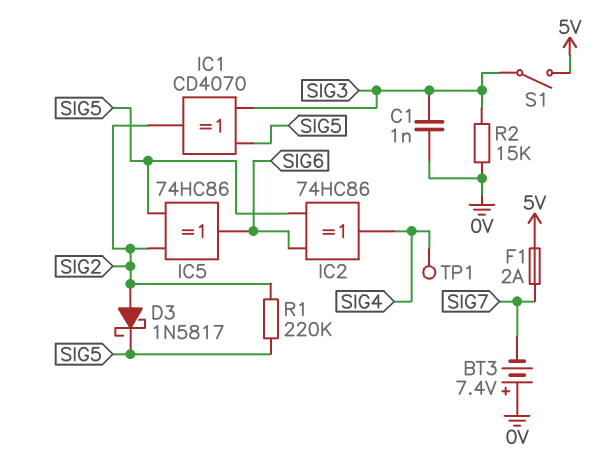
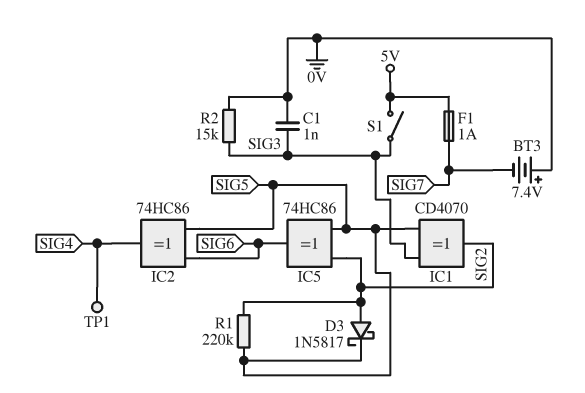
F1: 2A (5V, SIG7) -> 1A (5V, SIG7)

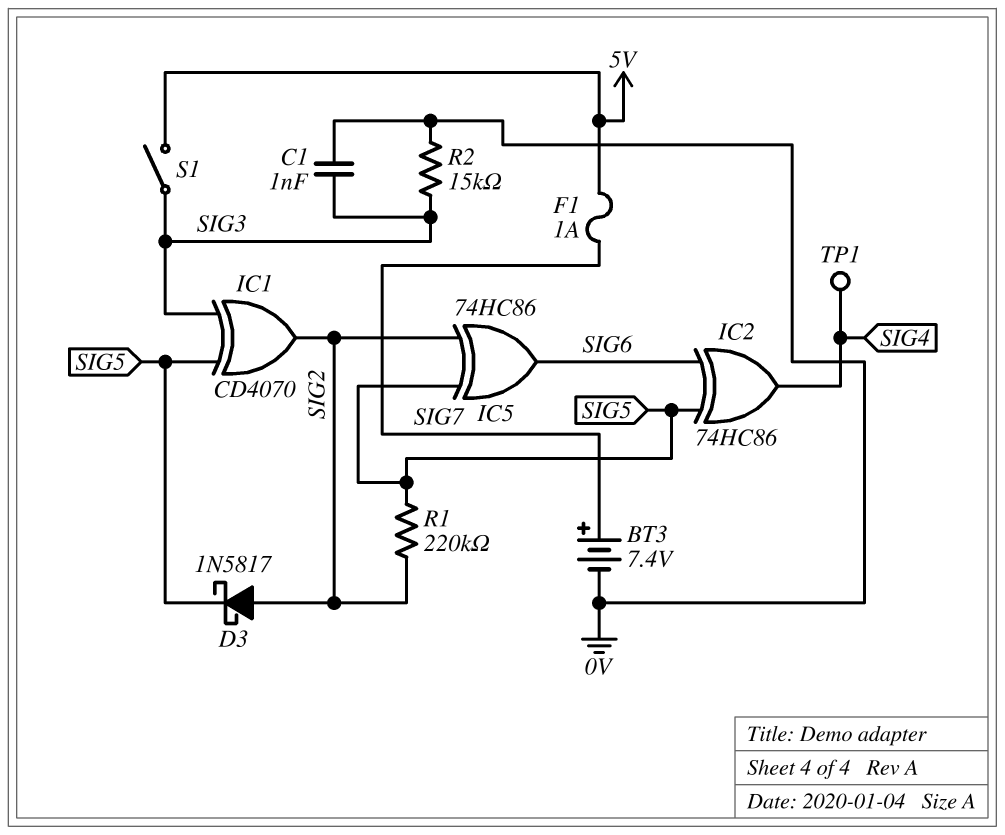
BT3: 7.4V (plus 0V, minus SIG7) -> 7.4V (plus SIG7, minus 0V)

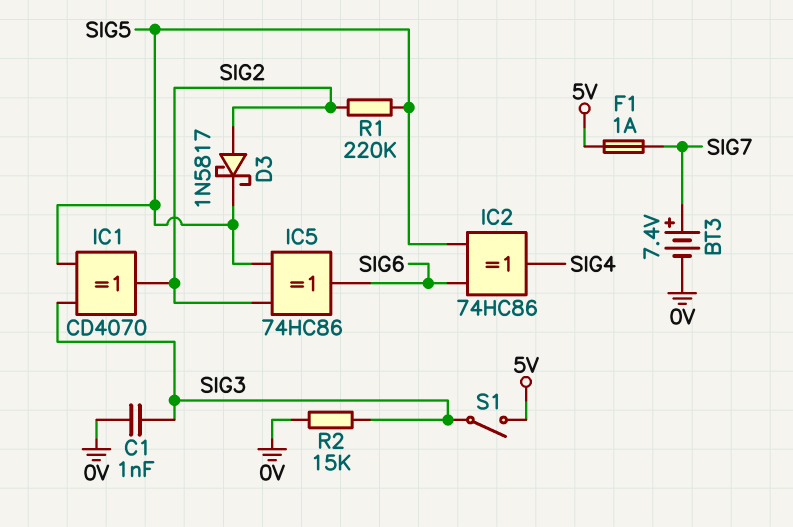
TP1: test point (SIG4) -> none

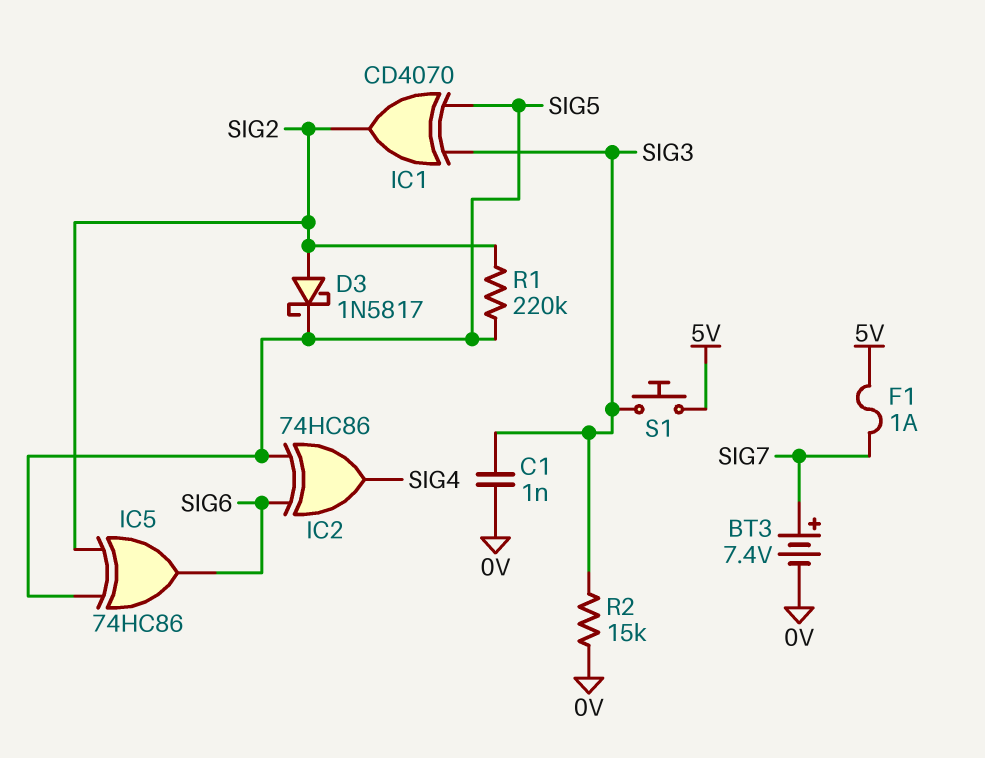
S1: switch (5V, SIG3) -> button (5V, SIG3)

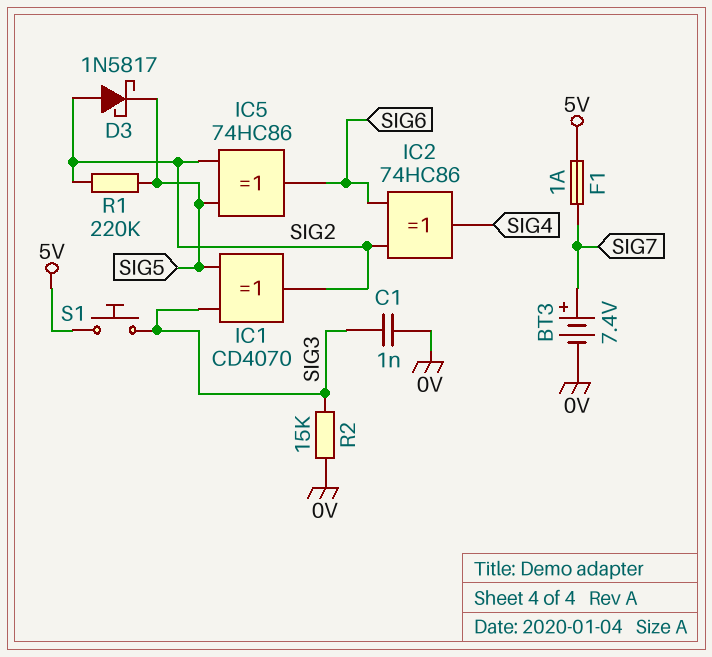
IC2: XOR 74HC86 (in SIG5, in SIG6, out SIG4) -> XOR 74HC86 (in SIG2, in SIG6, out SIG4)

